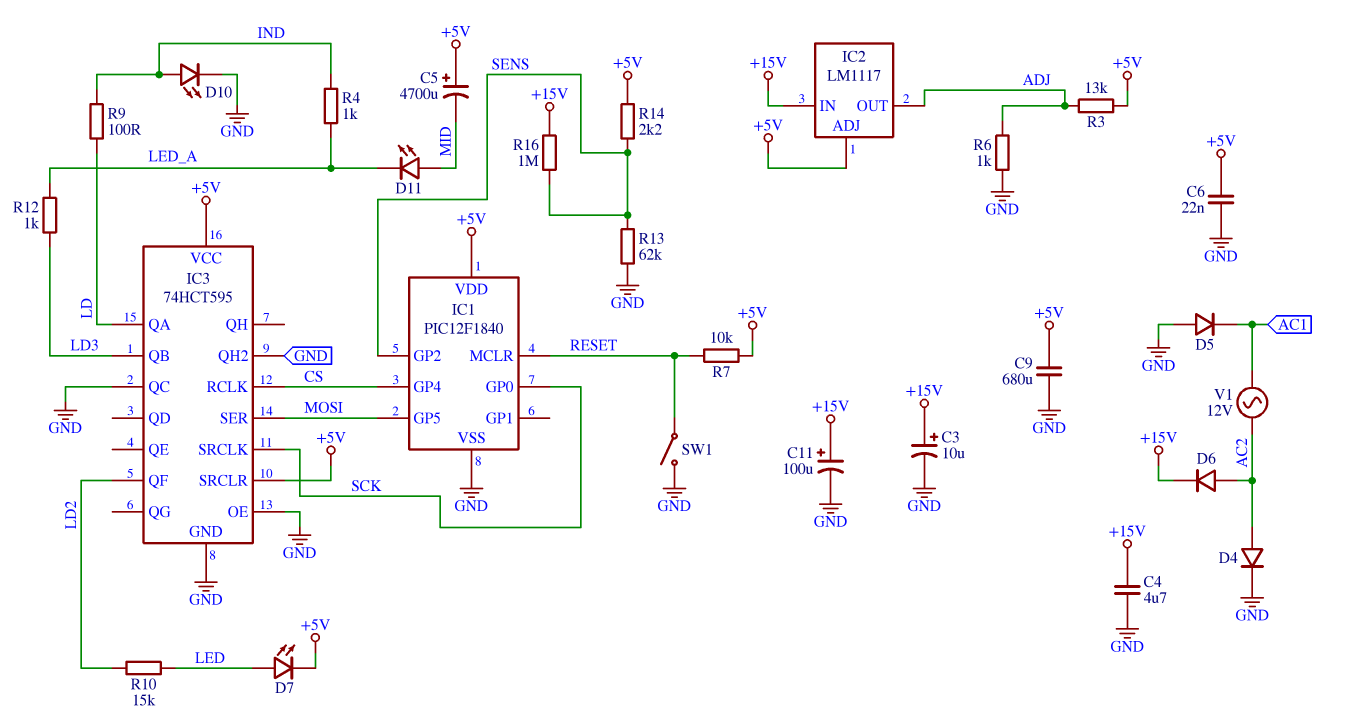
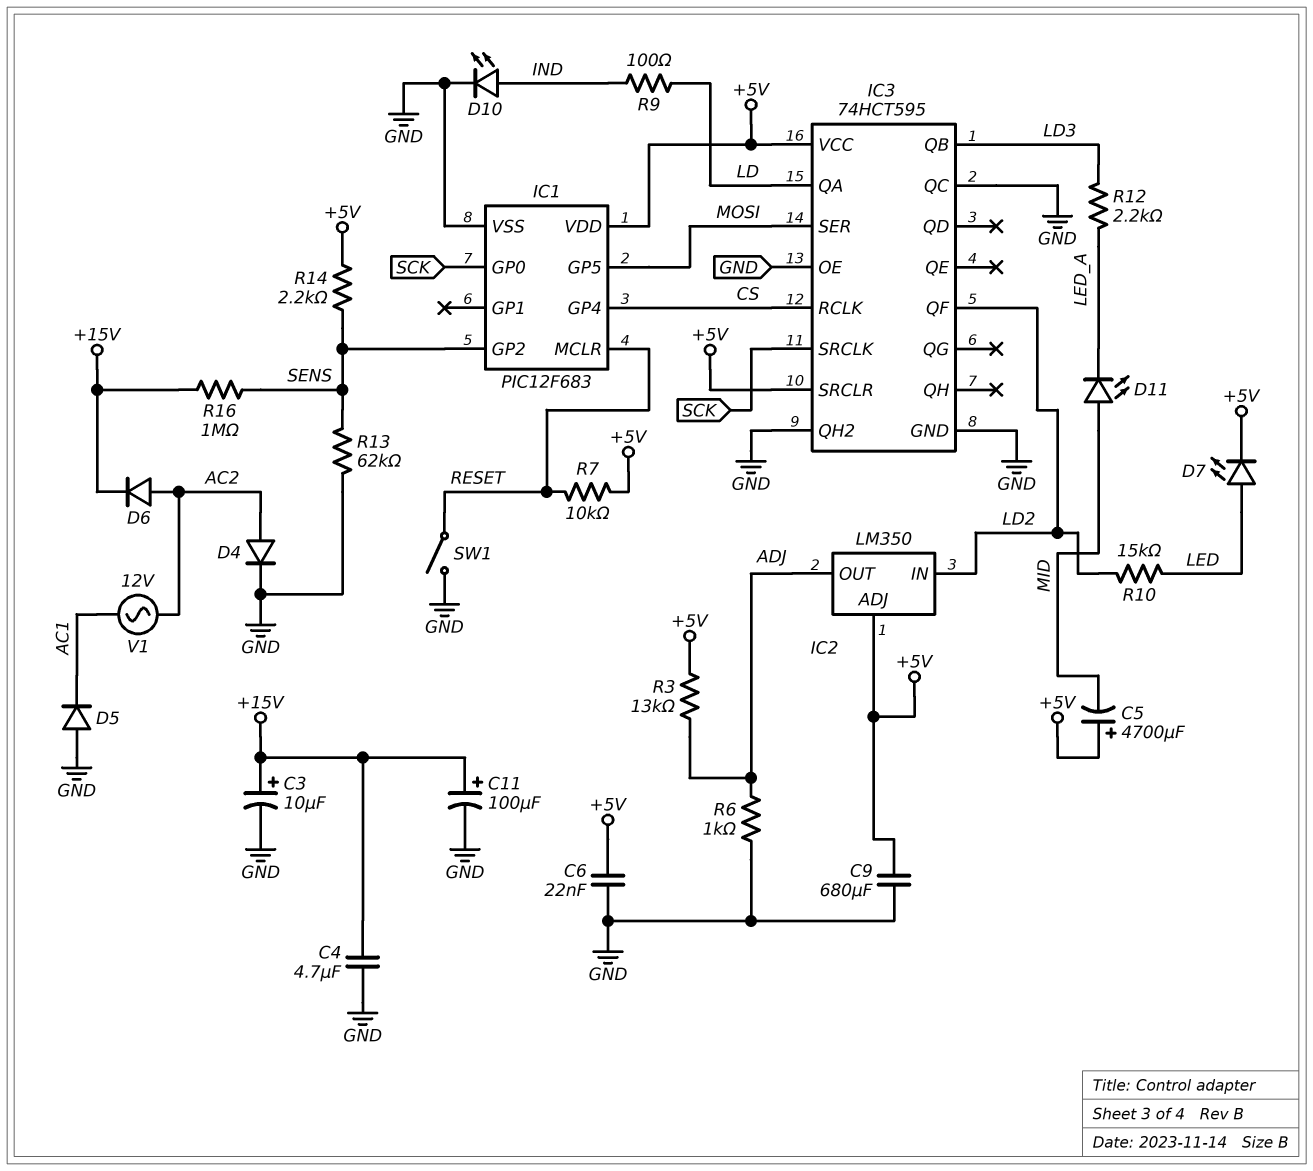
IC1: PIC12F1840 -> PIC12F683
IC2: LM1117 -> LM350
IC2 pin IN: +15V -> LD2
R4: 1k (IND, LED_A) -> none
R12: 1k (LD3, LED_A) -> 2.2k (LD3, LED_A)

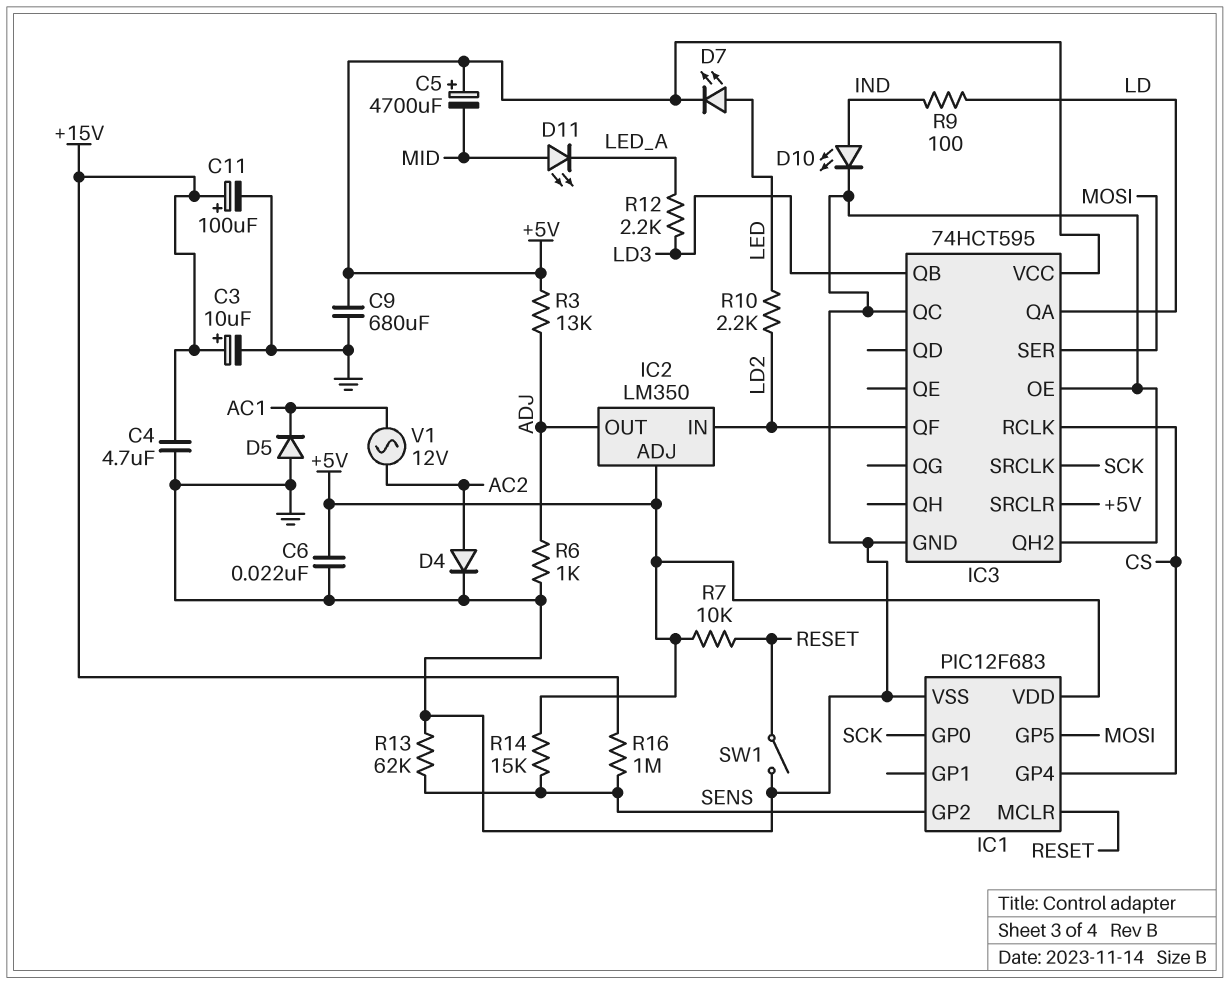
D6: diode (A AC2, K +15V) -> none
R10: 15k (LD2, LED) -> 2.2k (LD2, LED)
R14: 2.2k (+5V, SENS) -> 15k (+5V, SENS)

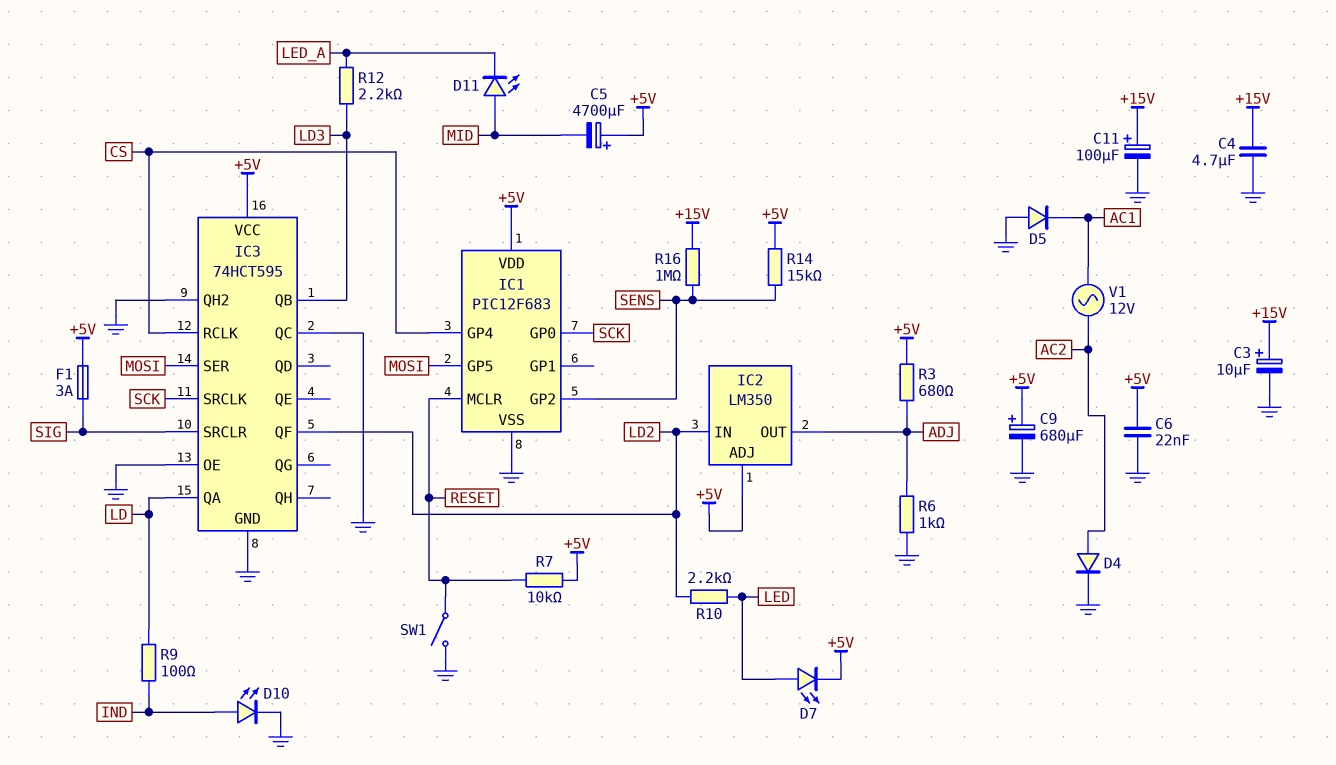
C9: 680uF (+5V, GND) -> 680uF (plus +5V, minus GND)
F1: none -> 3A (+5V, SIG)
IC3 pin SRCLR: +5V -> SIG
R3: 13k (+5V, ADJ) -> 680 (+5V, ADJ)
R13: 62k (GND, SENS) -> none

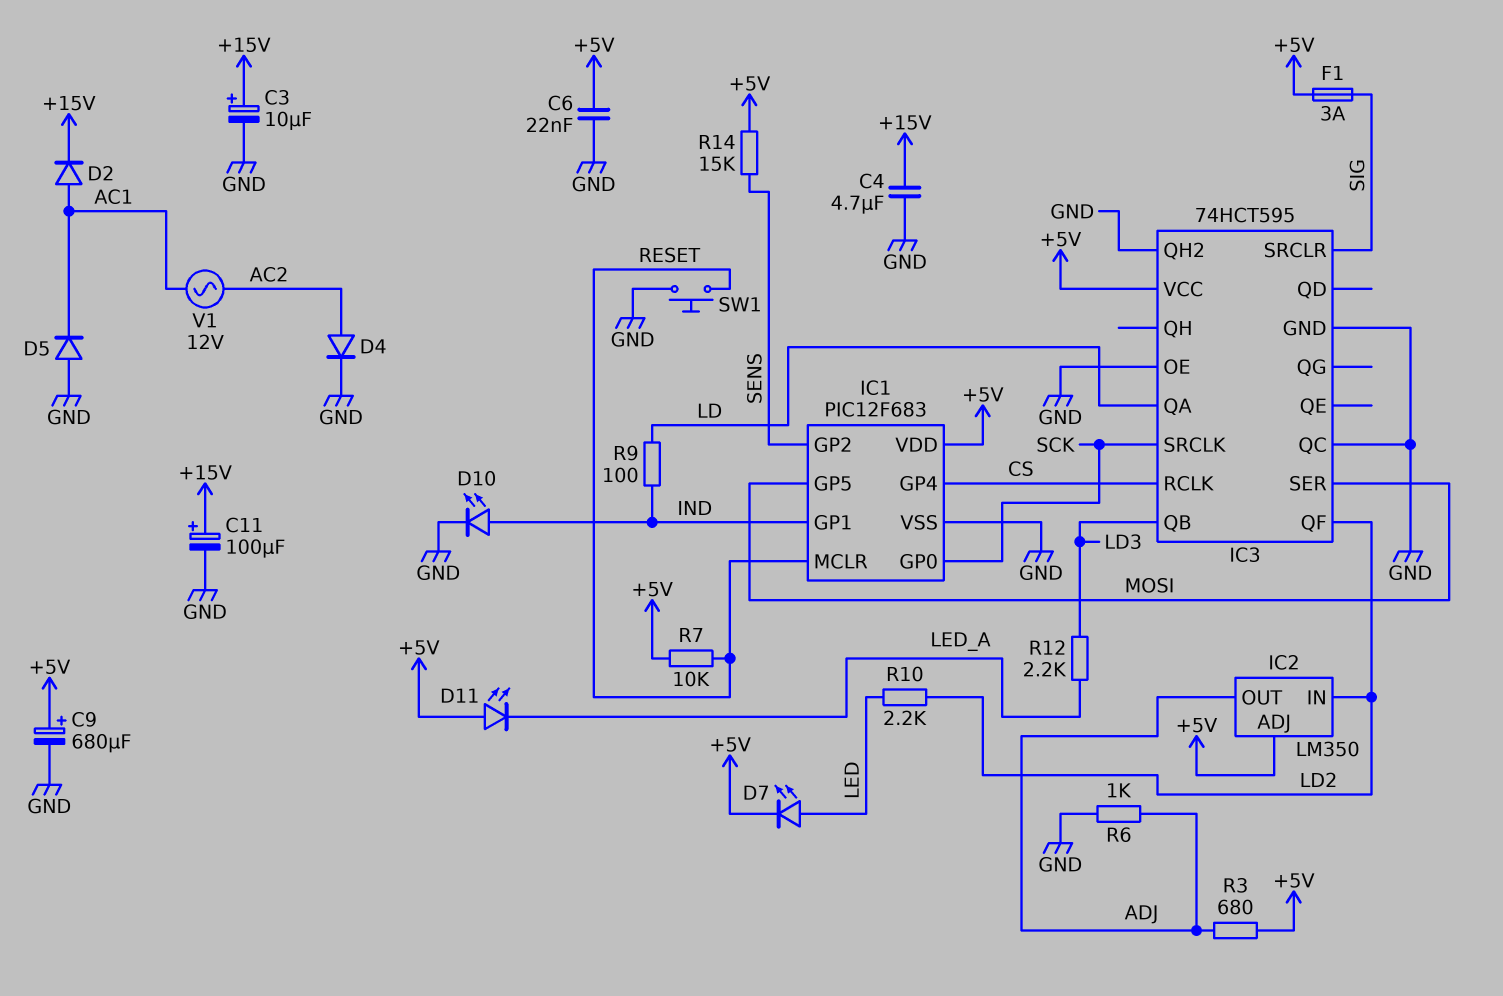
C5: 4700uF (plus +5V, minus MID) -> none
D2: none -> diode (A AC1, K +15V)
D11: LED (A MID, K LED_A) -> LED (A +5V, K LED_A)
IC1 pin GP1: none -> IND
R16: 1M (+15V, SENS) -> none
SW1: switch (GND, RESET) -> button (GND, RESET)

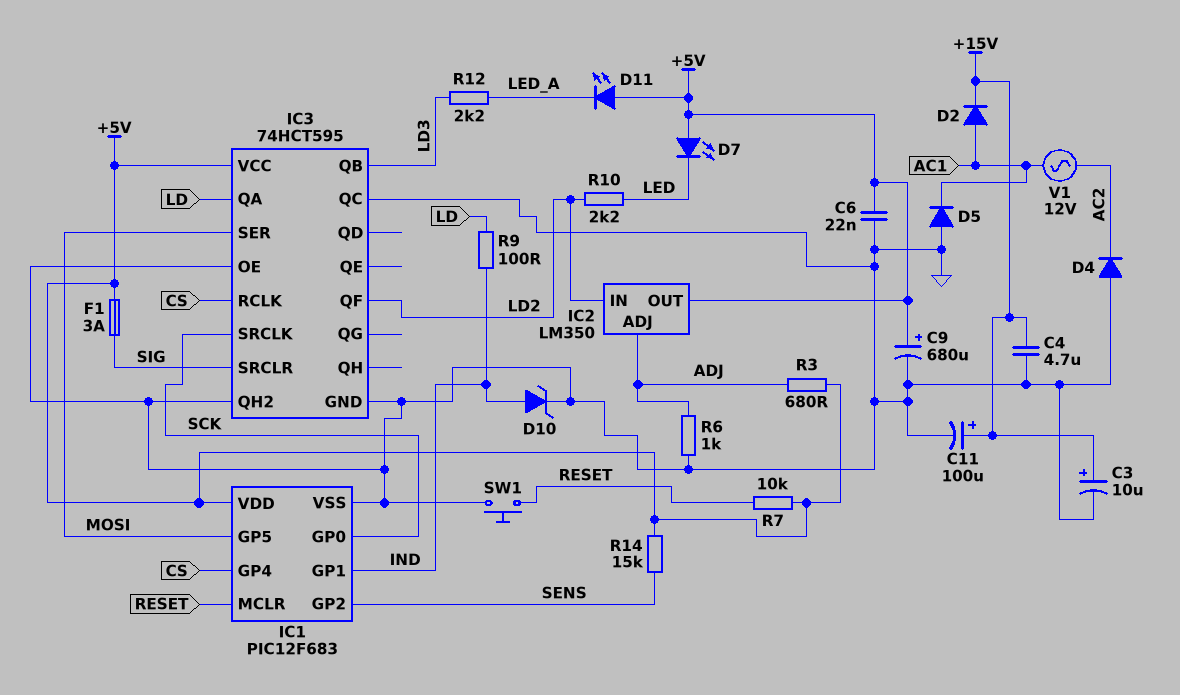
D4: diode (A AC2, K GND) -> diode (A GND, K AC2)
D7: LED (A LED, K +5V) -> LED (A +5V, K LED)
D10: LED (A IND, K GND) -> zener (A IND, K GND)
IC2 pin ADJ: +5V -> ADJ
IC2 pin OUT: ADJ -> +5V

